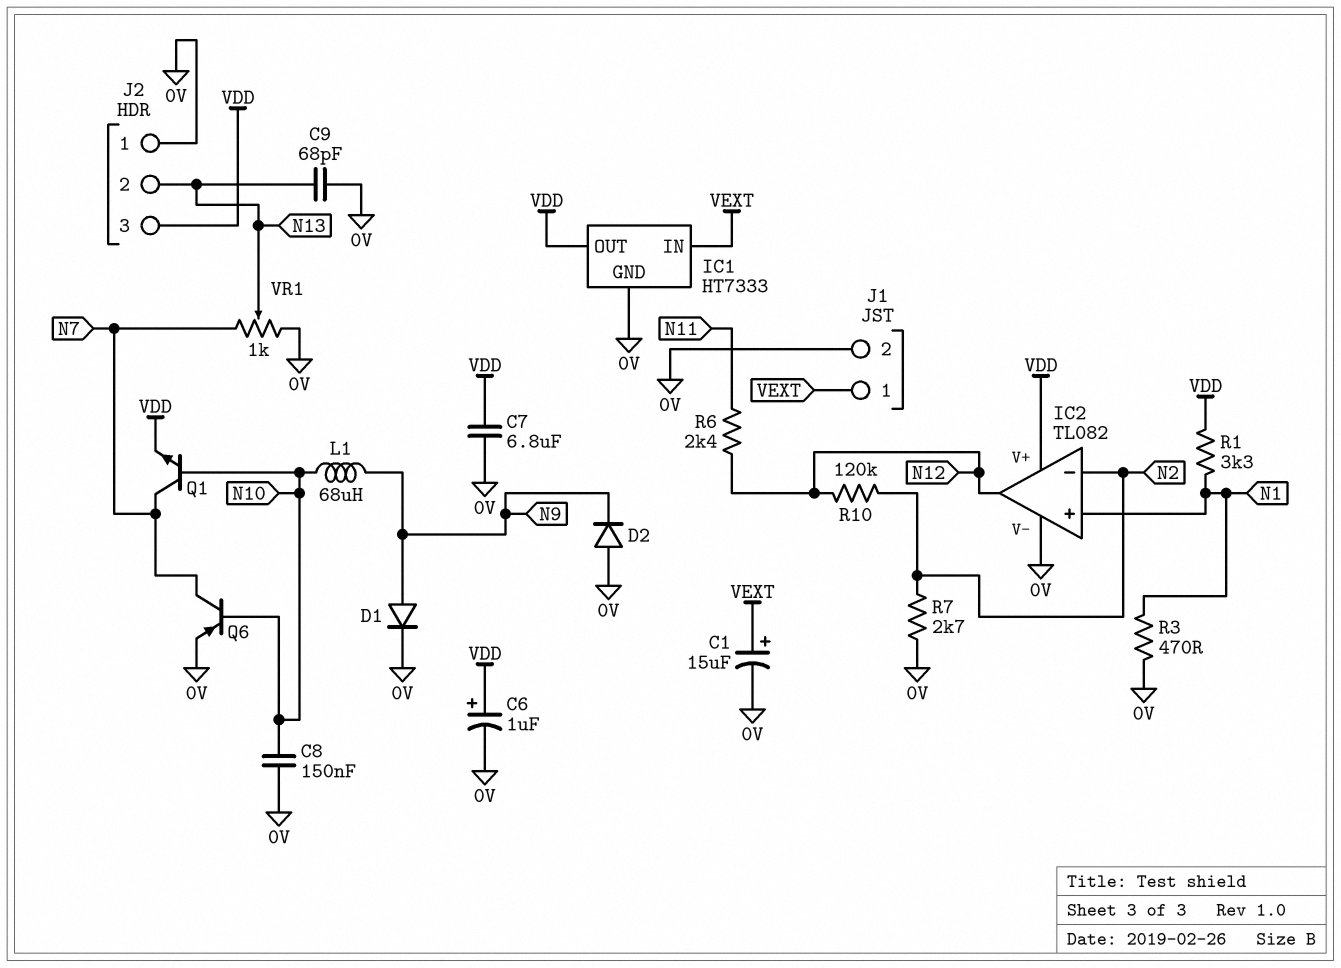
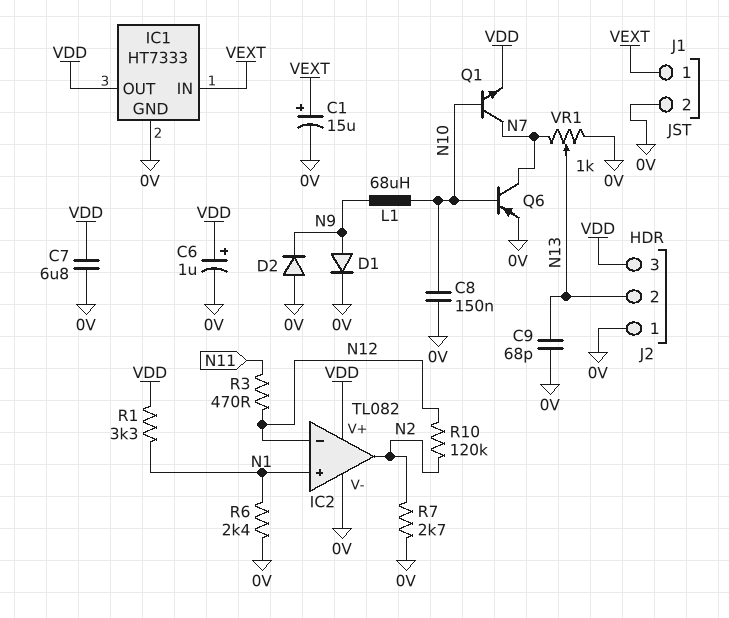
IC2 pin in-: N2 -> N12
IC2 pin out: N12 -> N2
R3: 470 (0V, N1) -> 470 (N11, N12)
R6: 2.4k (N11, N12) -> 2.4k (0V, N1)

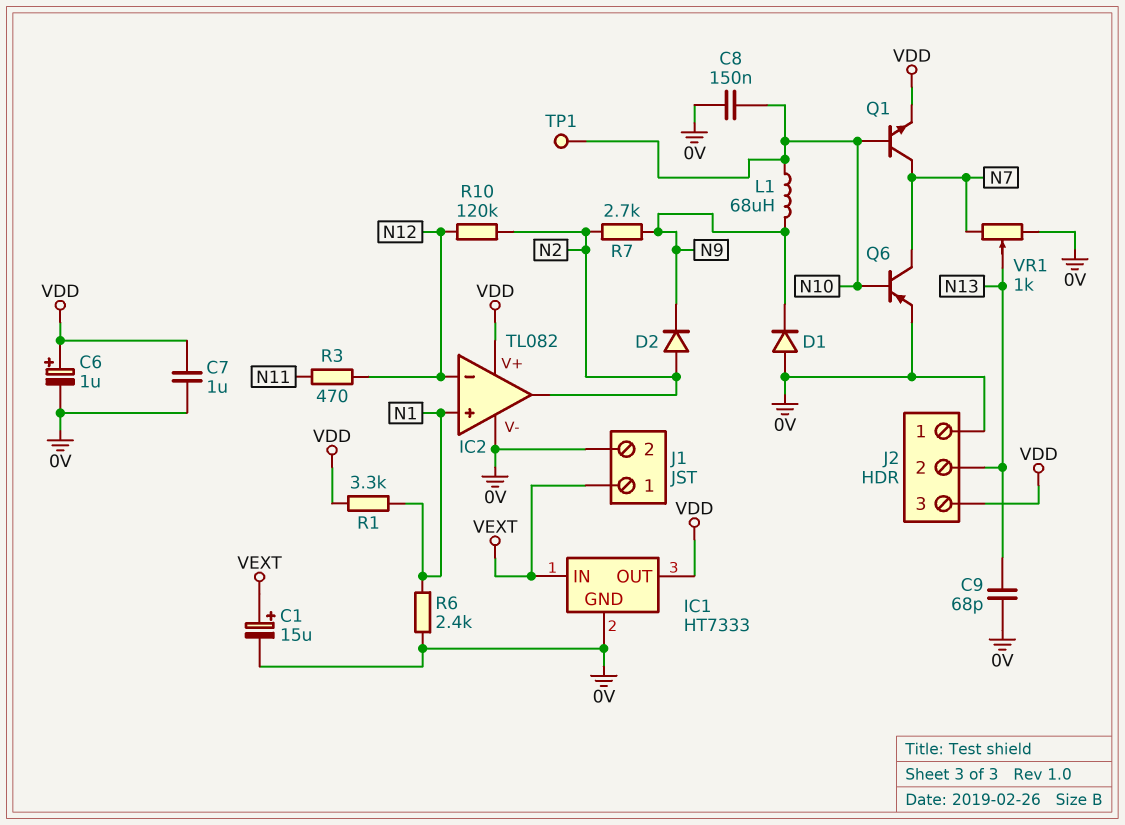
C7: 6.8uF (0V, VDD) -> 1uF (0V, VDD)
D1: diode (A N9, K 0V) -> diode (A 0V, K N9)
D2: diode (A 0V, K N9) -> diode (A N2, K N9)
R7: 2.7k (0V, N2) -> 2.7k (N2, N9)
TP1: none -> test point (N10)

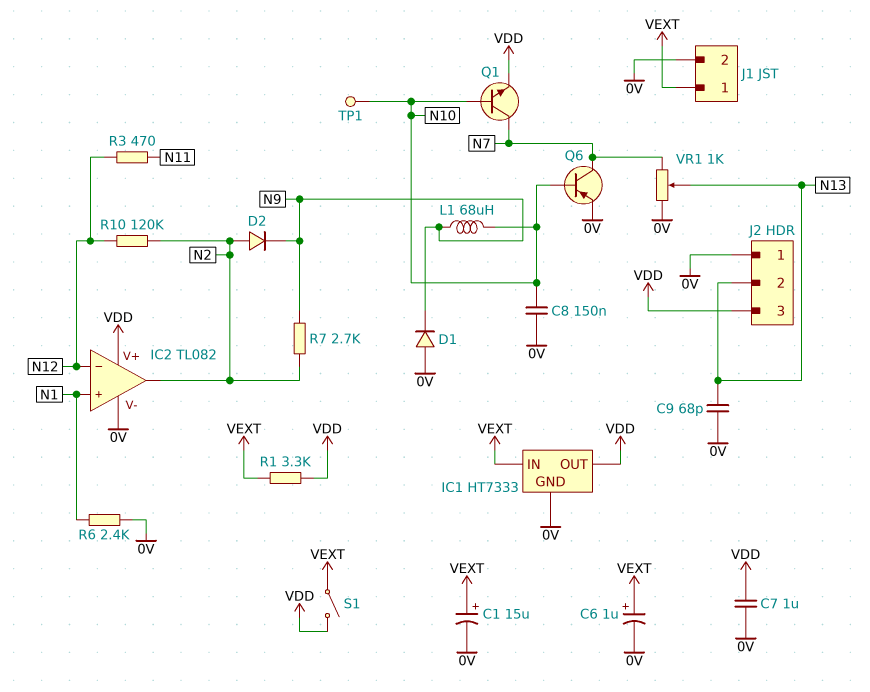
C6: 1uF (plus VDD, minus 0V) -> 1uF (plus VEXT, minus 0V)
R1: 3.3k (N1, VDD) -> 3.3k (VDD, VEXT)
S1: none -> switch (VDD, VEXT)

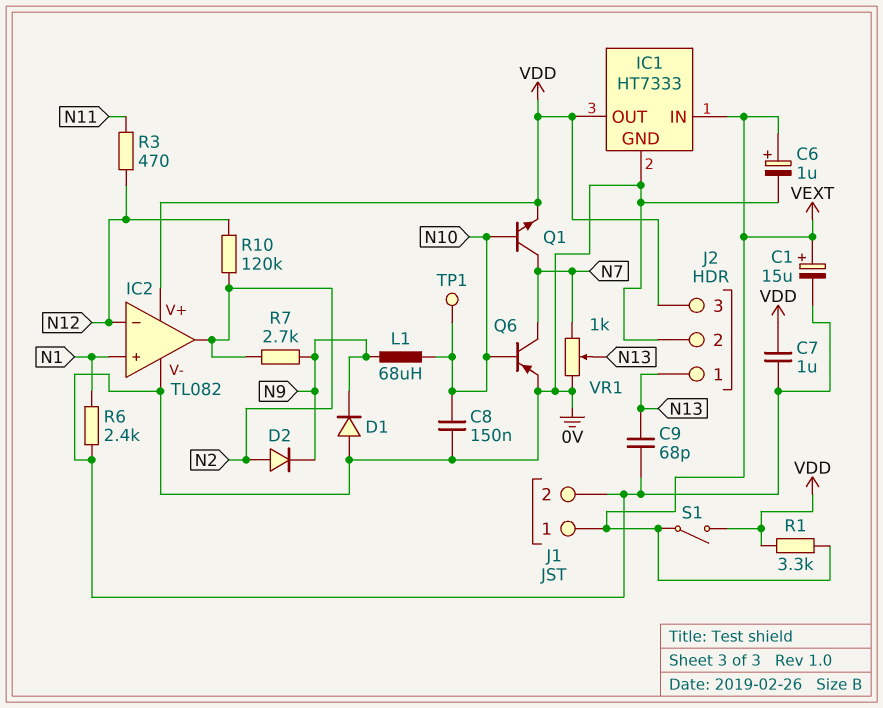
J2 pin 1: 0V -> N13
J2 pin 2: N13 -> 0V

